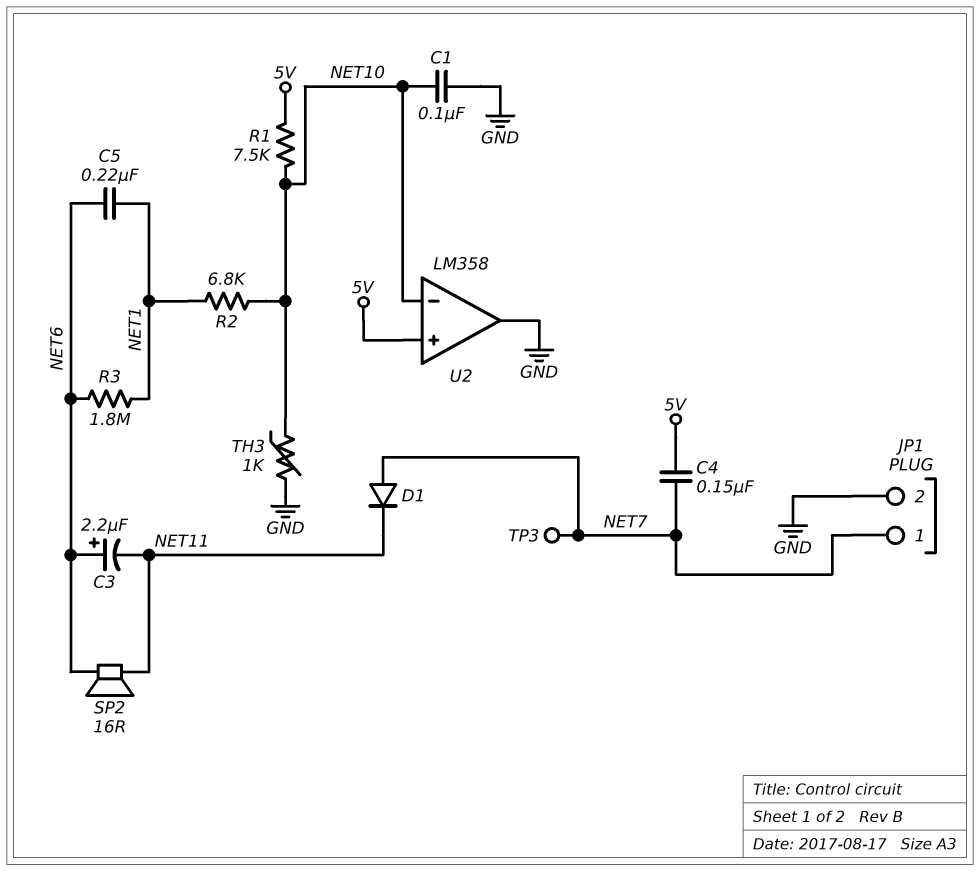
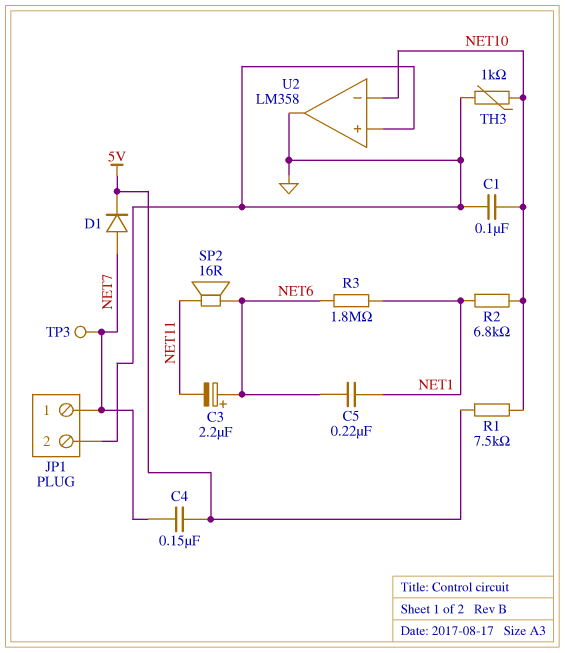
D1: diode (A NET7, K NET11) -> diode (A NET7, K 5V)
U2 pin in+: 5V -> GND

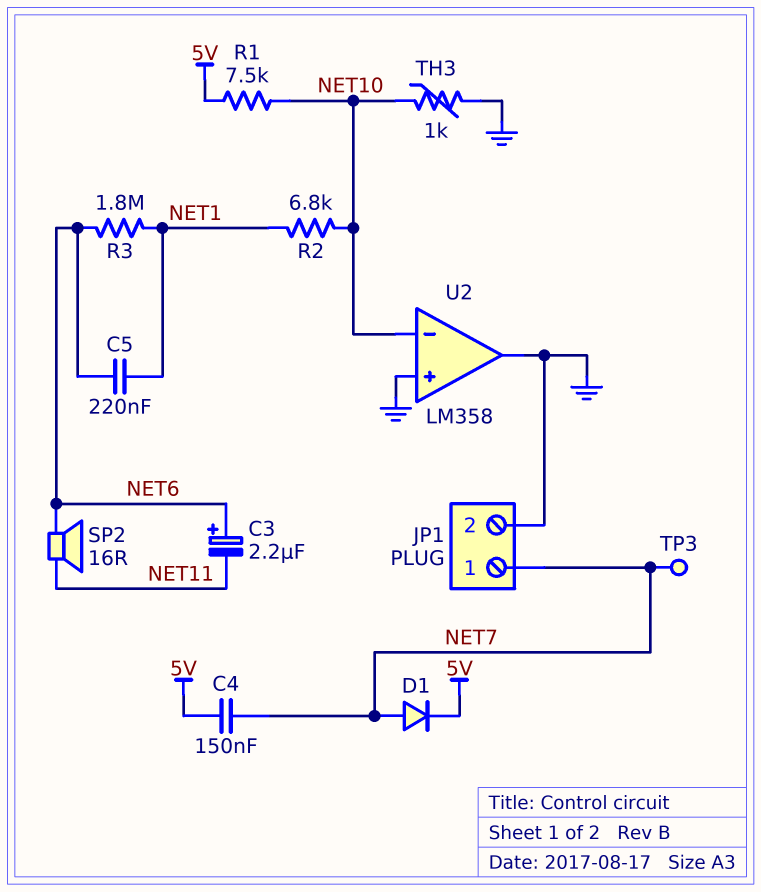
C1: 100nF (GND, NET10) -> none

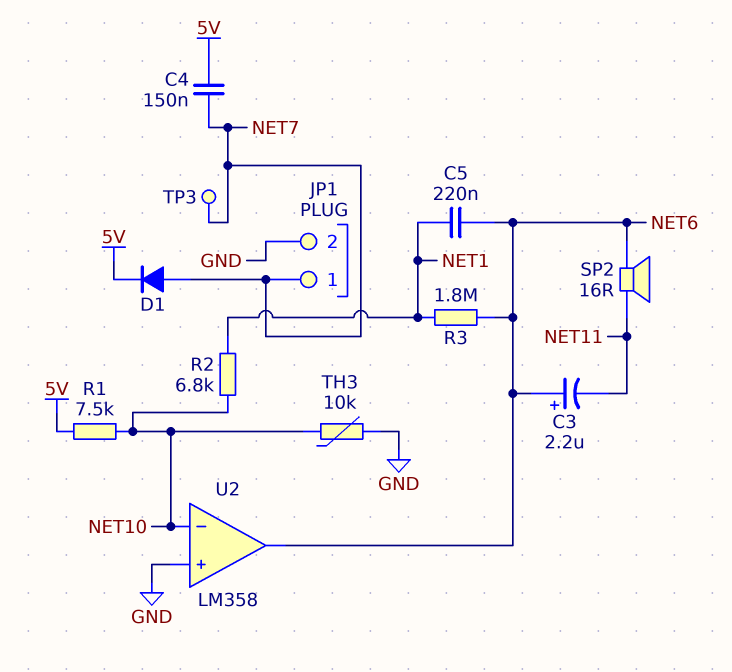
TH3: 1k (GND, NET10) -> 10k (GND, NET10)
U2 pin out: GND -> NET6

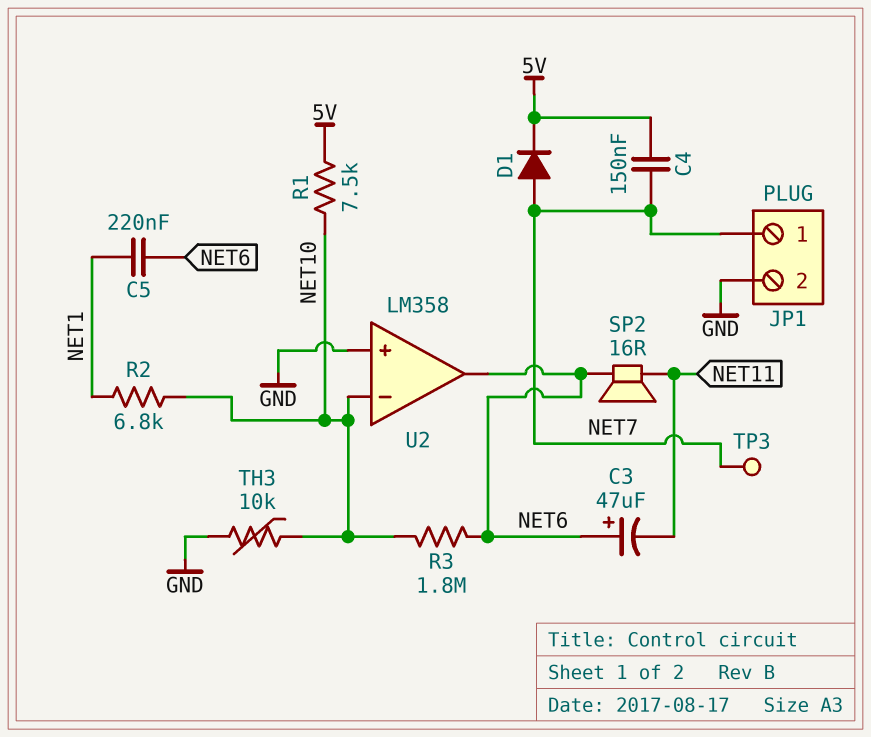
C3: 2.2uF (plus NET6, minus NET11) -> 47uF (plus NET6, minus NET11)
R3: 1.8M (NET1, NET6) -> 1.8M (NET6, NET10)

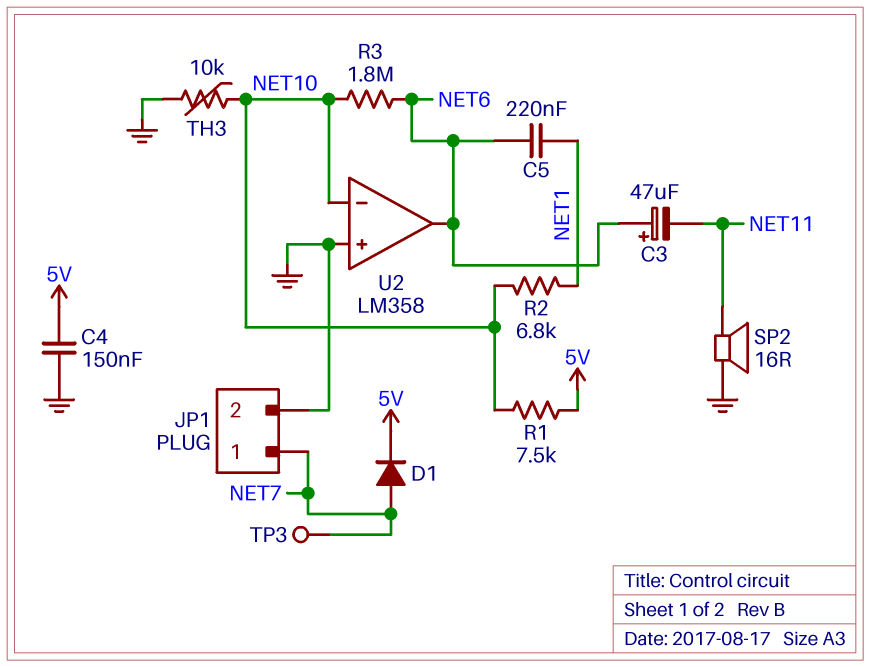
C4: 150nF (5V, NET7) -> 150nF (5V, GND)
SP2: speaker 16R (NET6, NET11) -> speaker 16R (GND, NET11)

